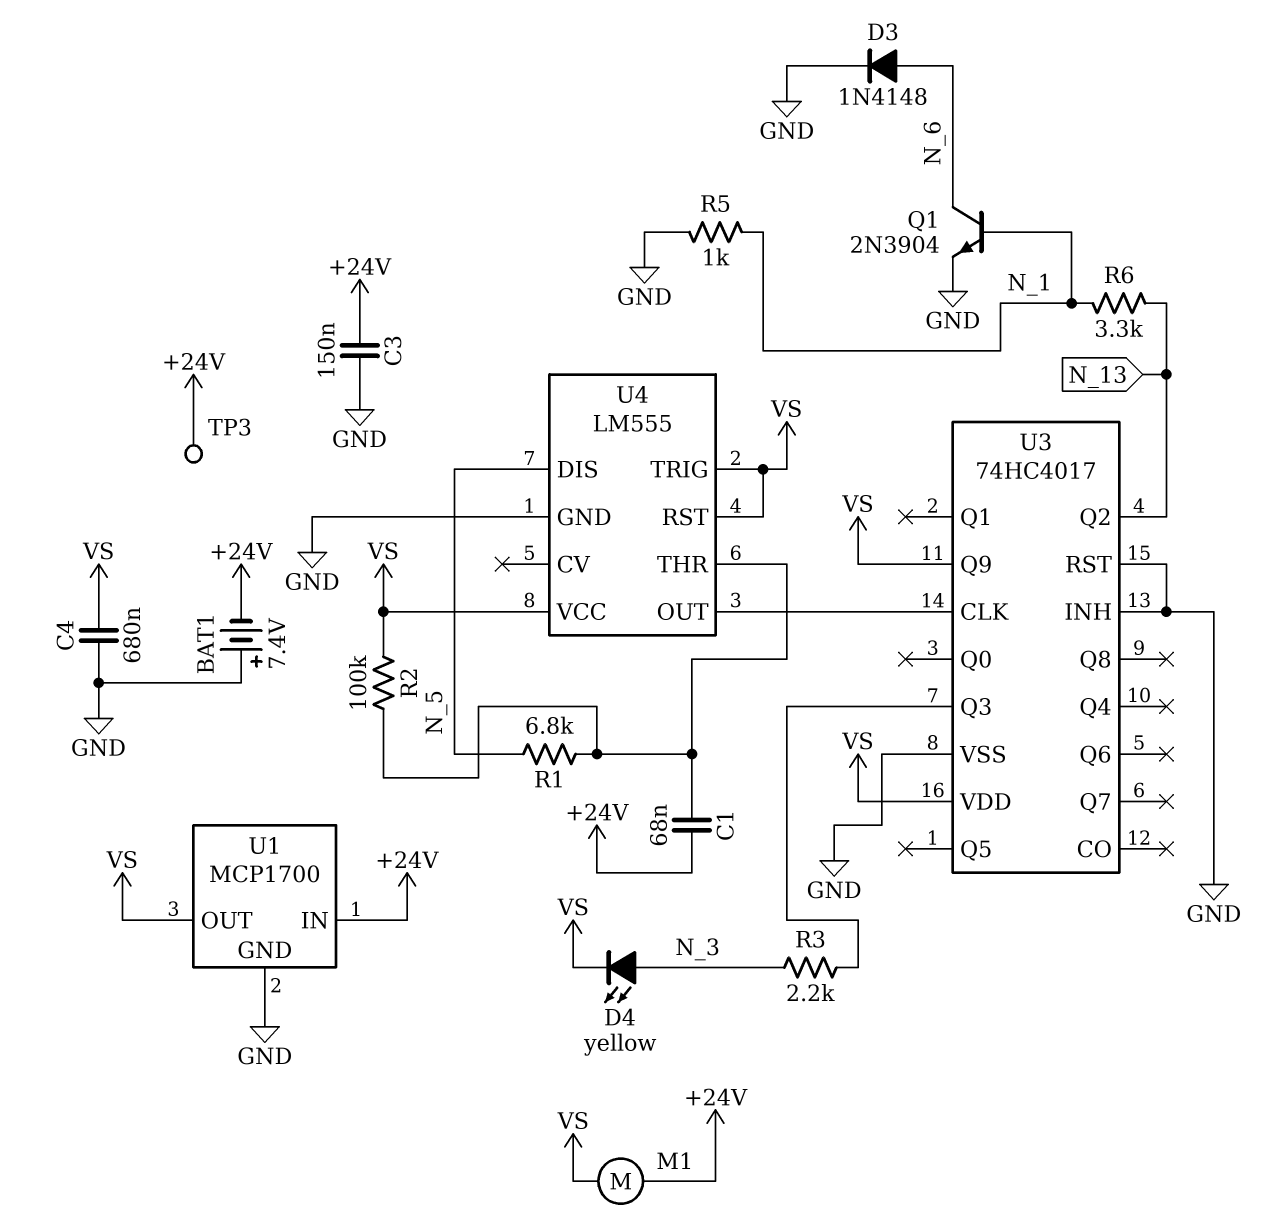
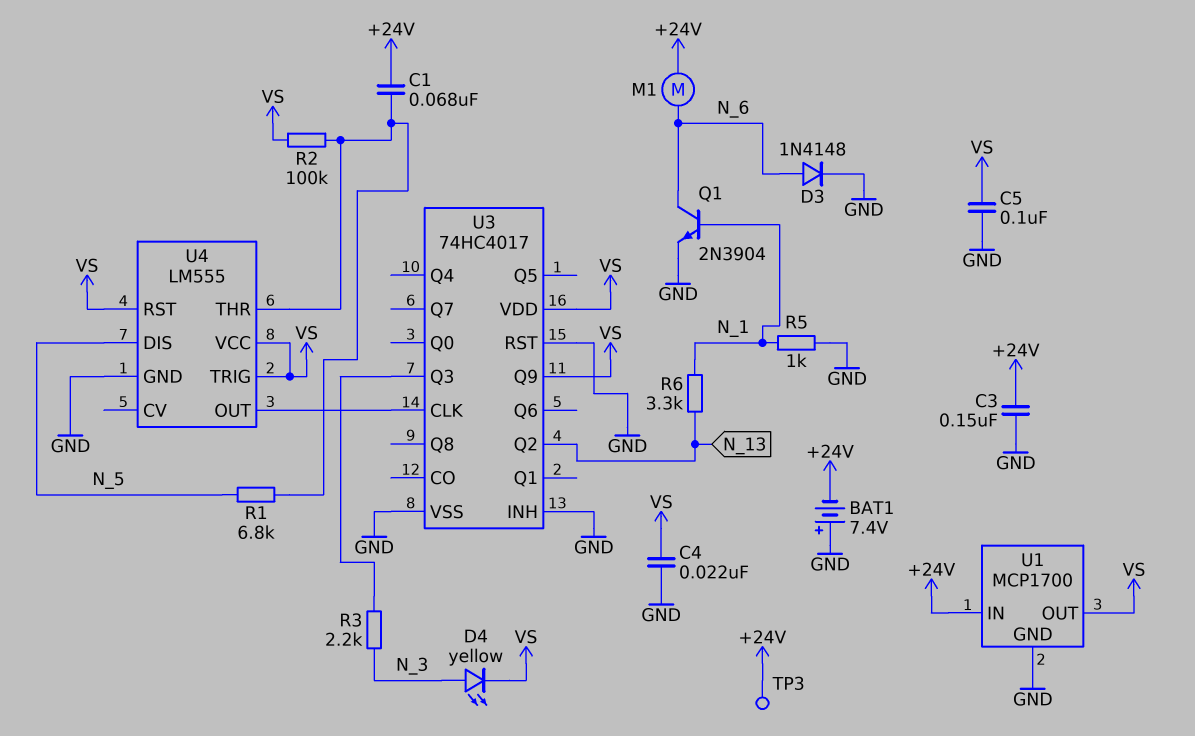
C4: 680nF (GND, VS) -> 22nF (GND, VS)
C5: none -> 100nF (GND, VS)
M1: motor (+24V, VS) -> motor (+24V, N_6)

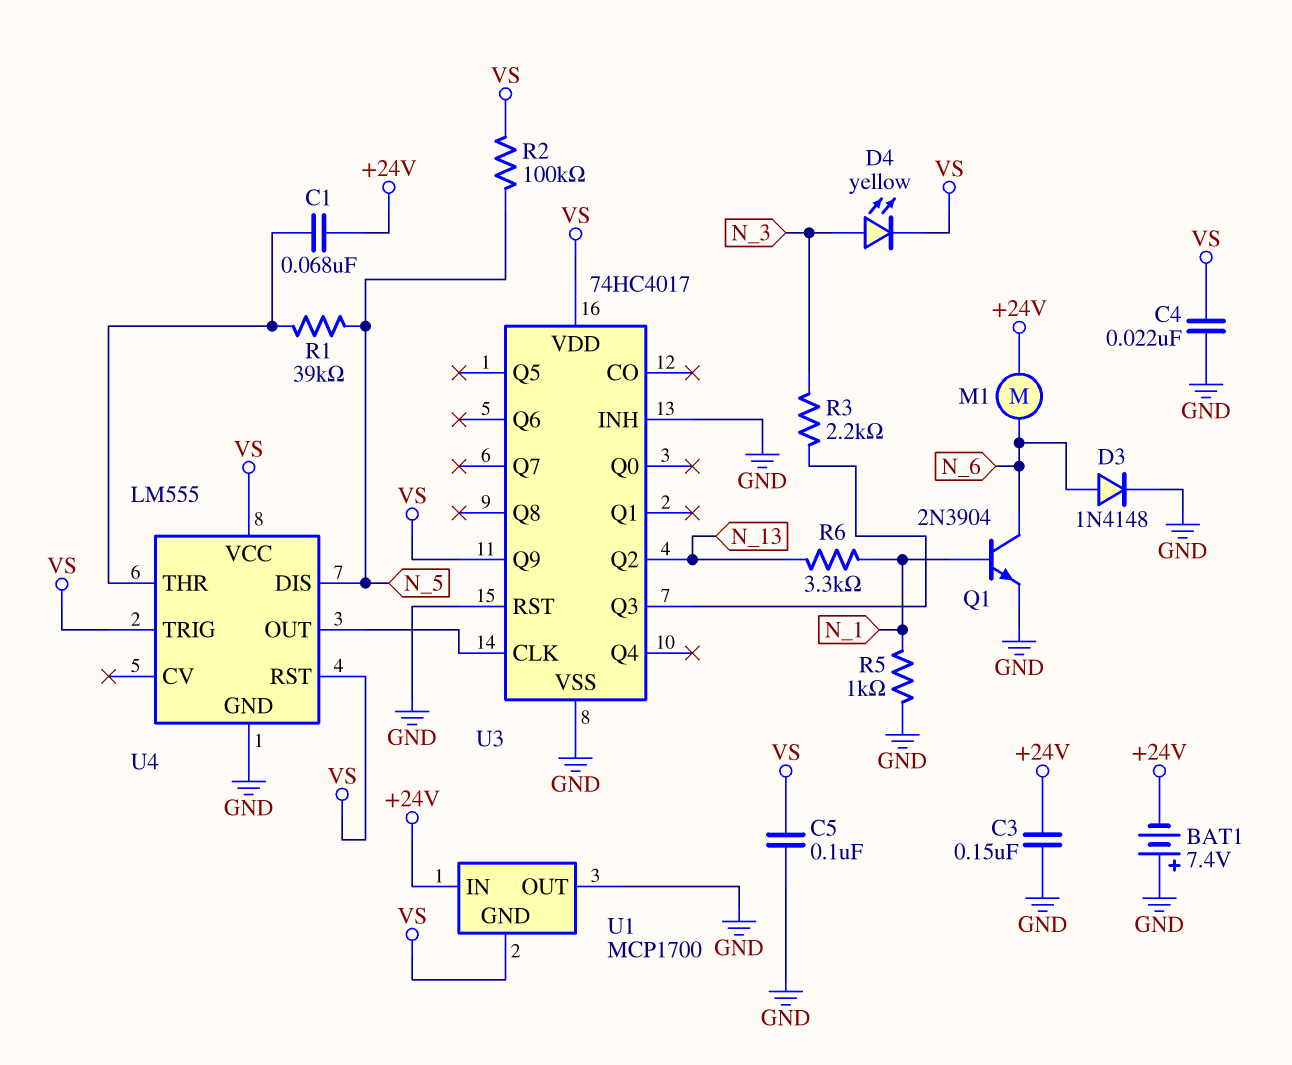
R1: 6.8k (N_5, U4/THR) -> 39k (N_5, U4/THR)
R2: 100k (U4/THR, VS) -> 100k (N_5, VS)
TP3: test point (+24V) -> none
U1 pin GND: GND -> VS
U1 pin OUT: VS -> GND

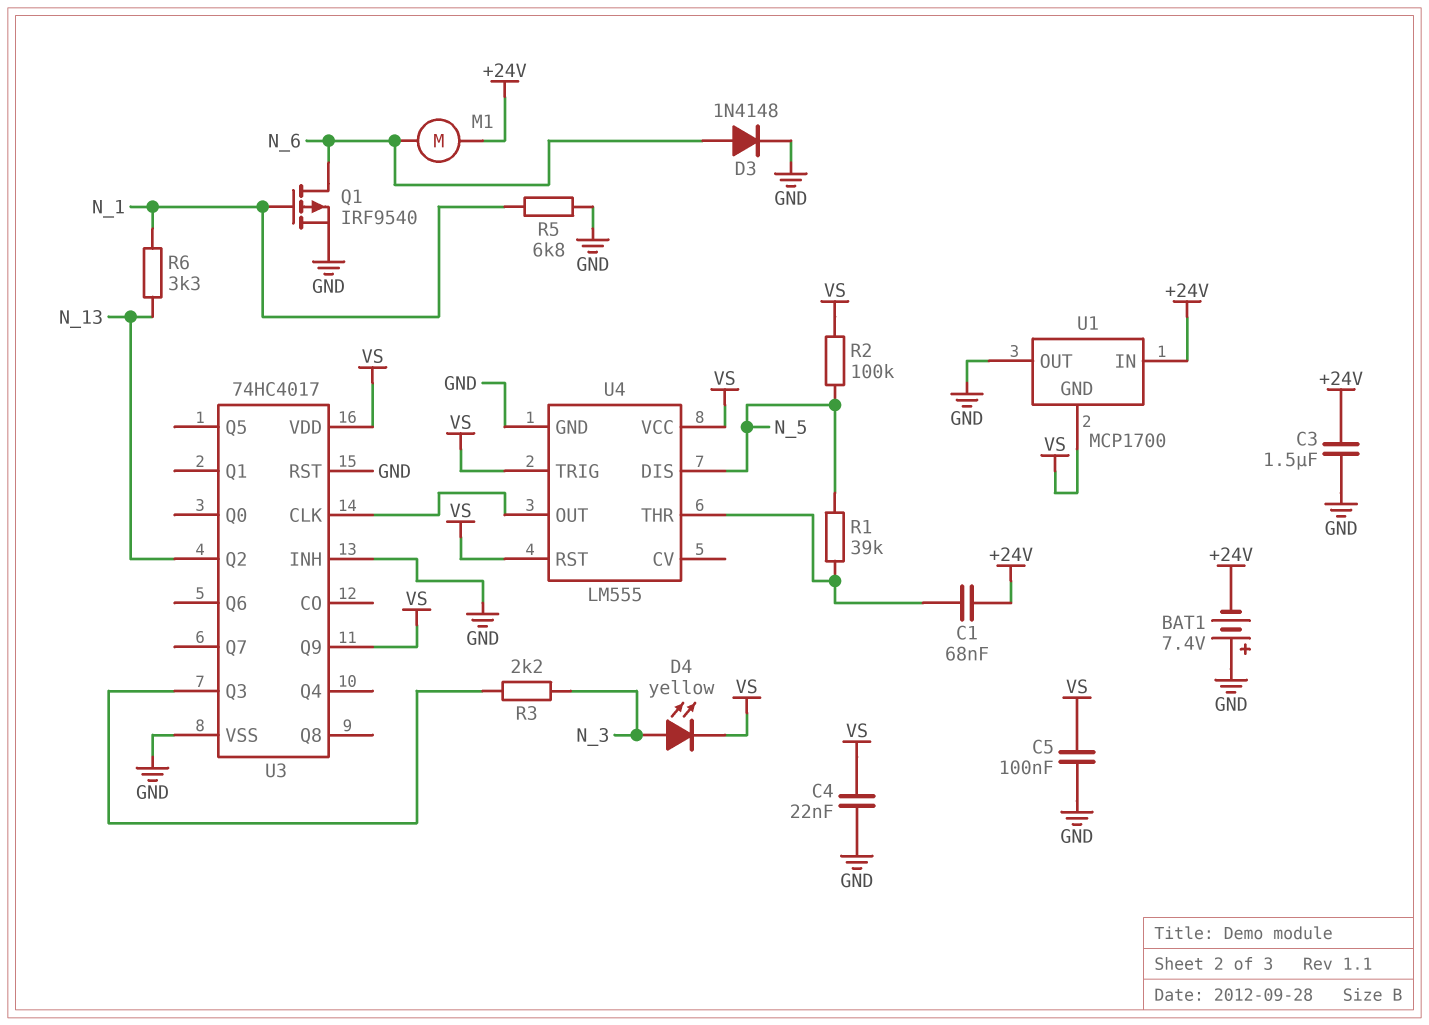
C3: 150nF (+24V, GND) -> 1.5uF (+24V, GND)
Q1: NPN 2N3904 (B N_1, C N_6, E GND) -> PMOS IRF9540 (G N_1, D N_6, S GND)
R5: 1k (GND, N_1) -> 6.8k (GND, N_1)

